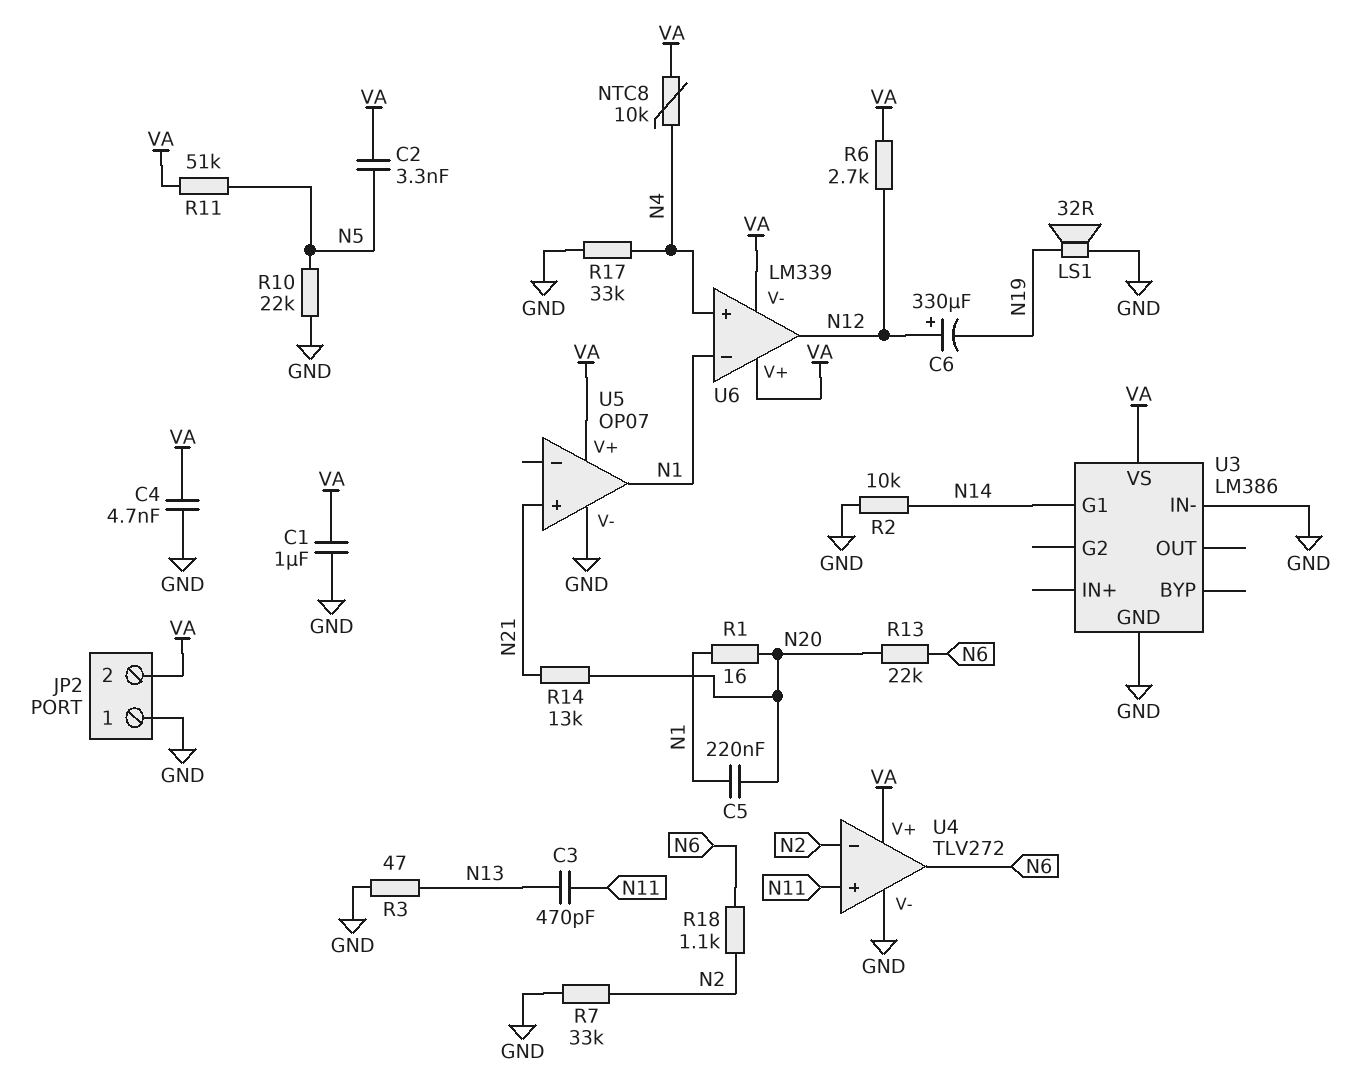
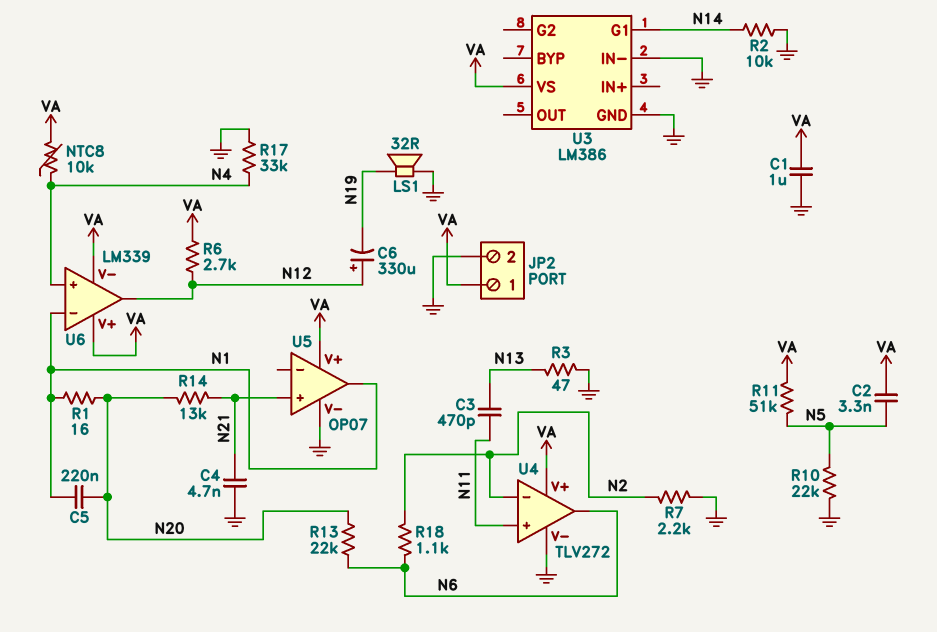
C4: 4.7nF (GND, VA) -> 4.7nF (GND, N21)
JP2 pin 1: GND -> VA
JP2 pin 2: VA -> GND
R7: 33k (GND, N2) -> 2.2k (GND, N2)

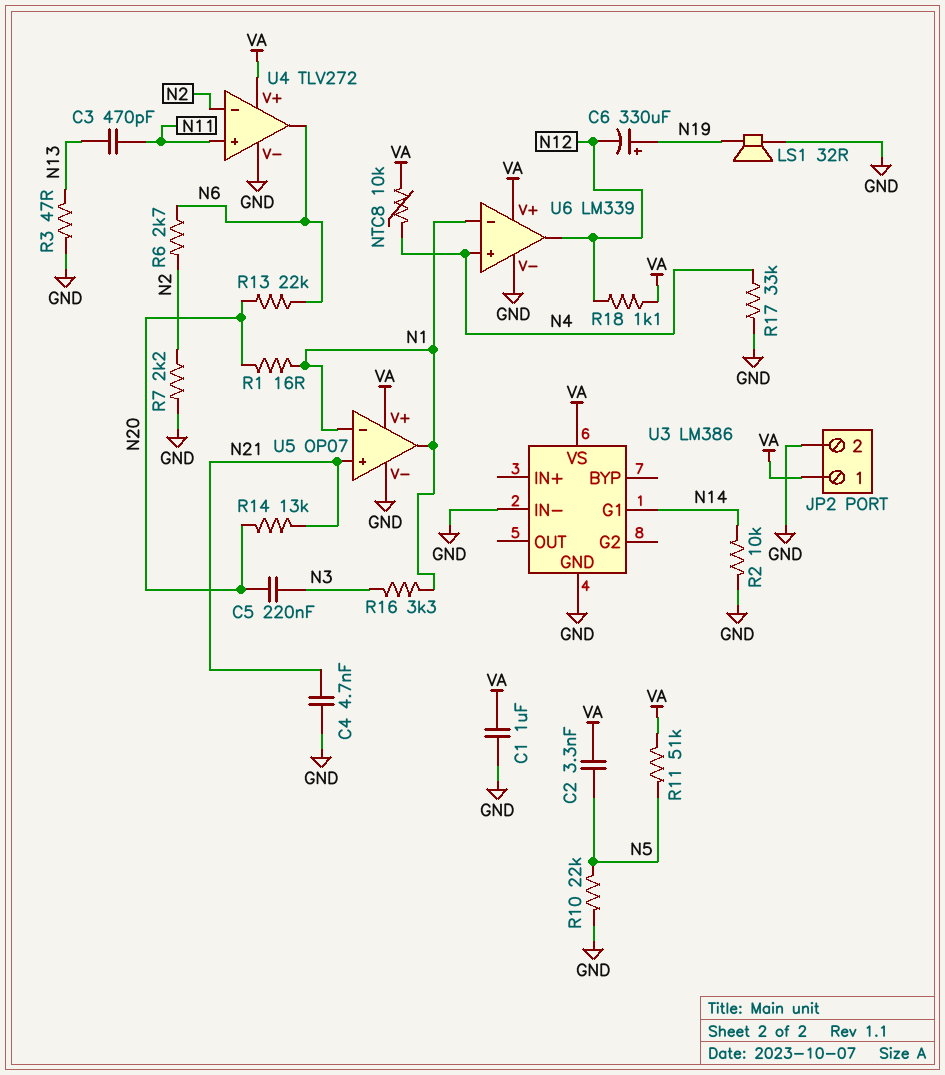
C5: 220nF (N1, N20) -> 220nF (N3, N20)
C6: 330uF (plus N12, minus N19) -> 330uF (plus N19, minus N12)
R6: 2.7k (N12, VA) -> 2.7k (N2, N6)
R16: none -> 3.3k (N1, N3)
R18: 1.1k (N2, N6) -> 1.1k (N12, VA)
U5 pin in-: none -> N1
U6 pin V-: VA -> GND

